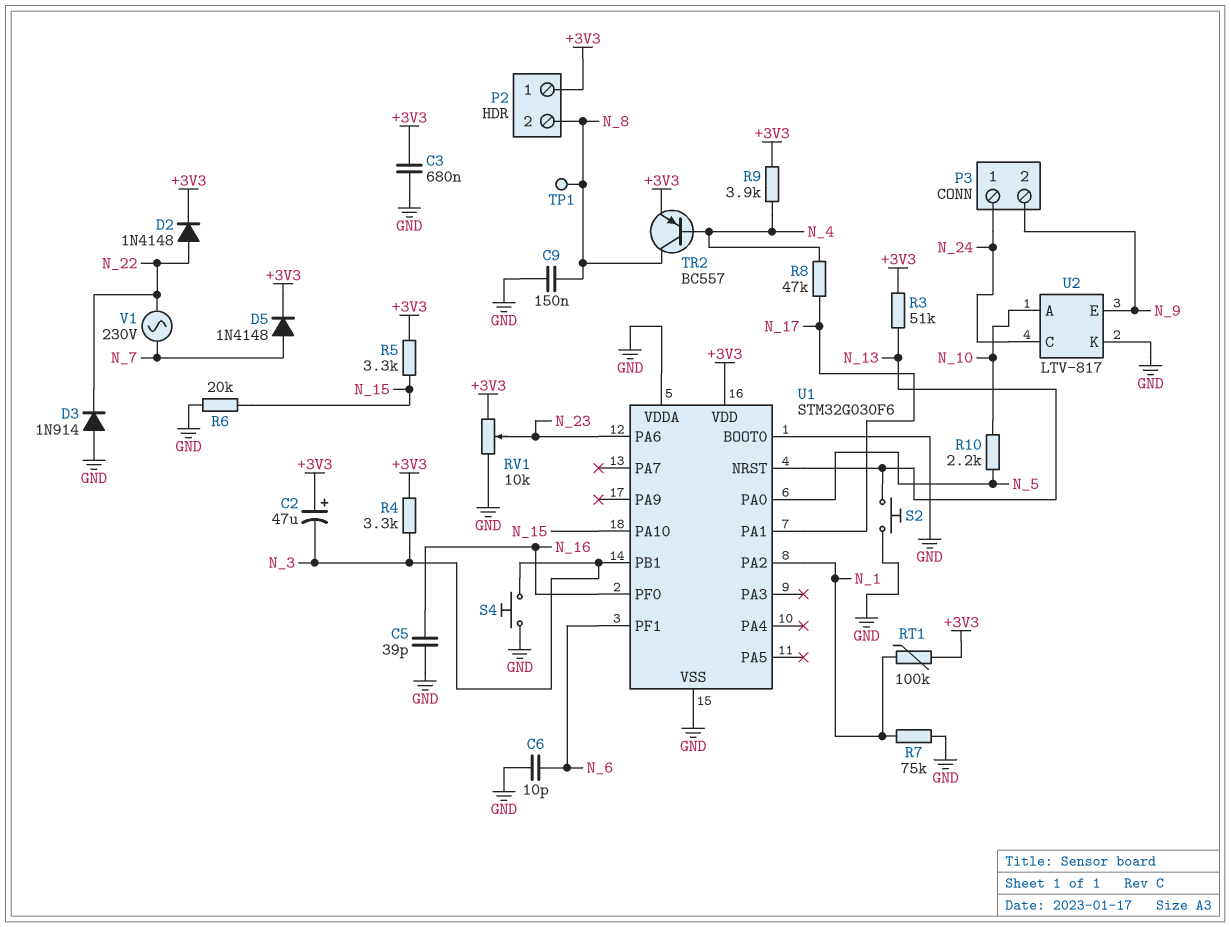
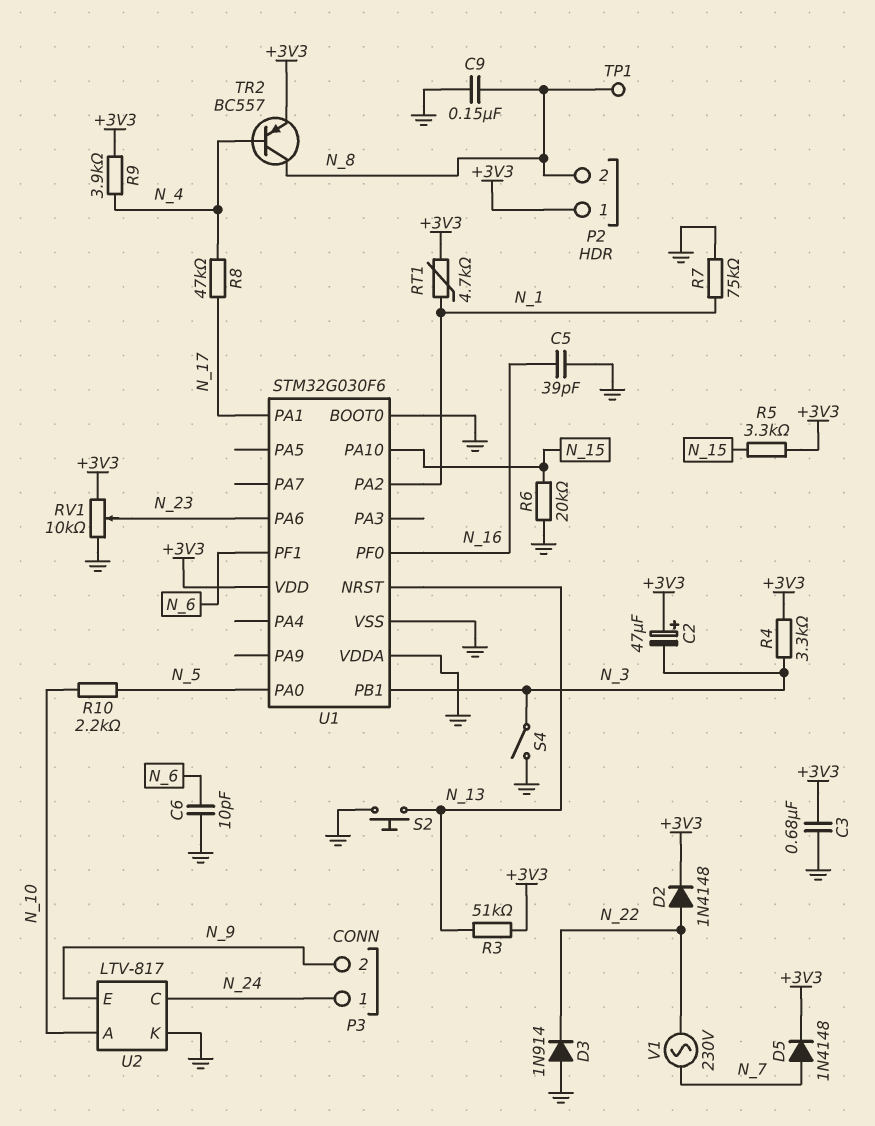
RT1: 100k (+3V3, N_1) -> 4.7k (+3V3, N_1)
S4: button (GND, N_3) -> switch (GND, N_3)

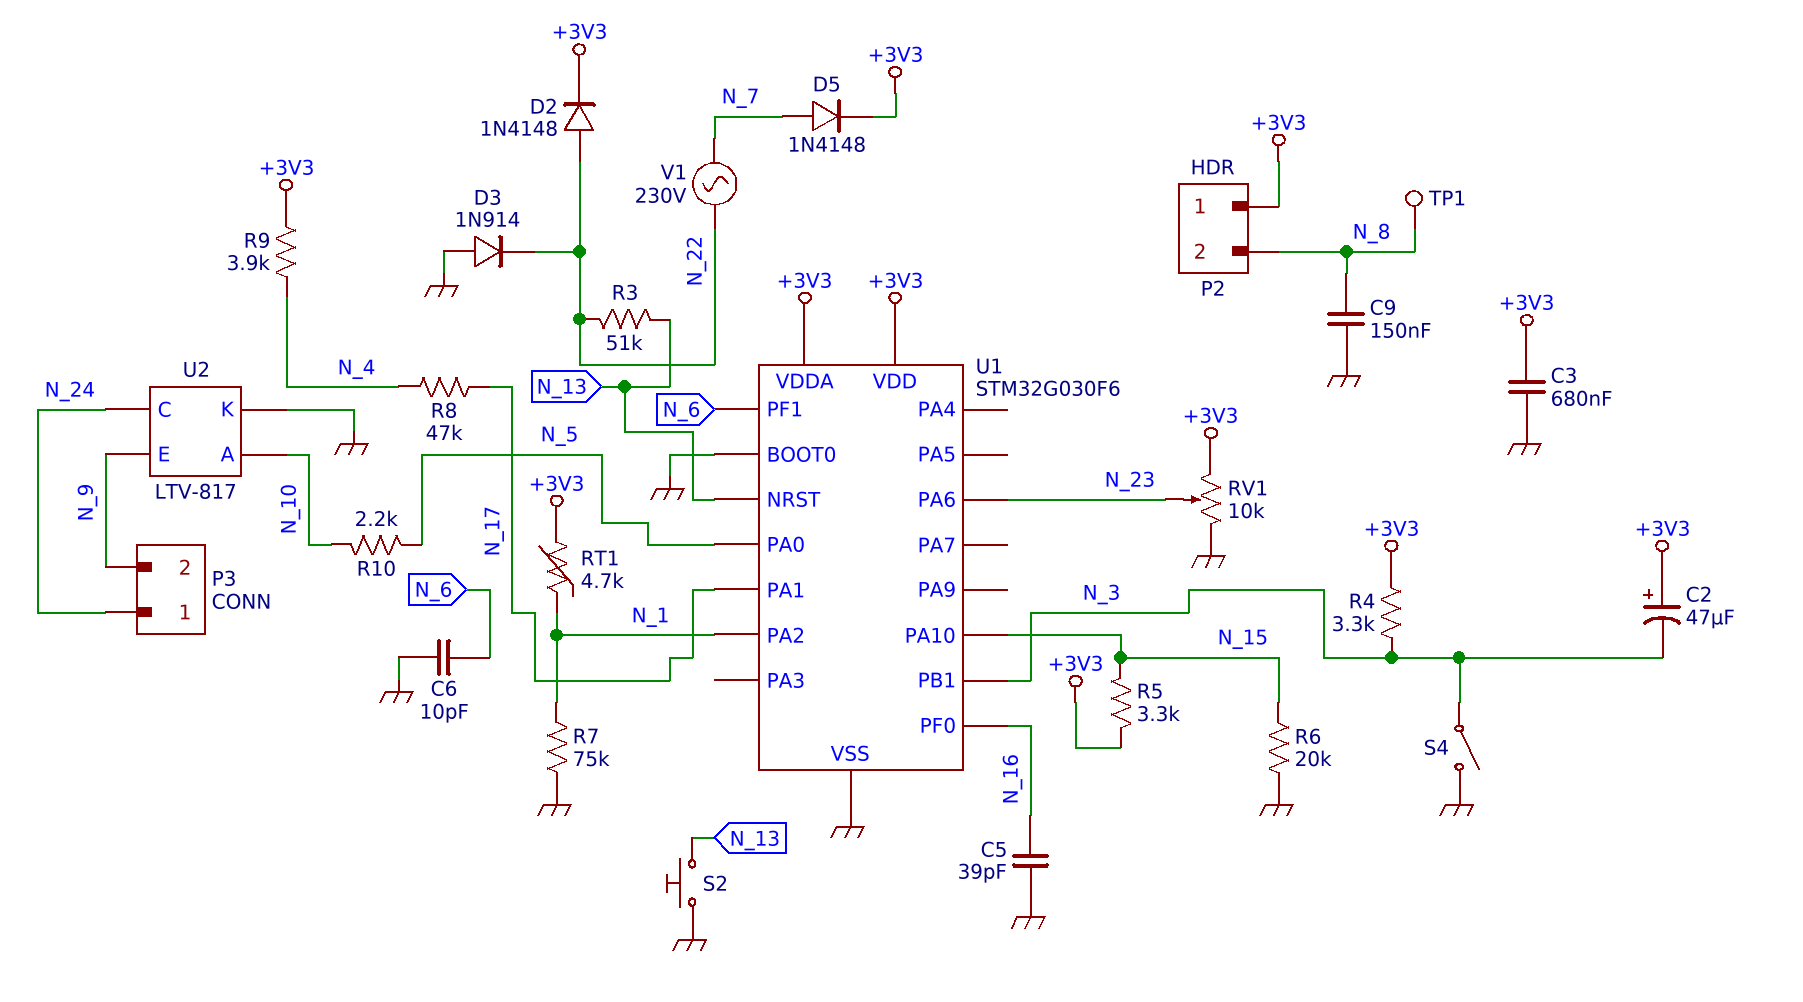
R3: 51k (+3V3, N_13) -> 51k (N_13, N_22)
TR2: PNP BC557 (B N_4, C N_8, E +3V3) -> none
U1 pin VDDA: GND -> +3V3

